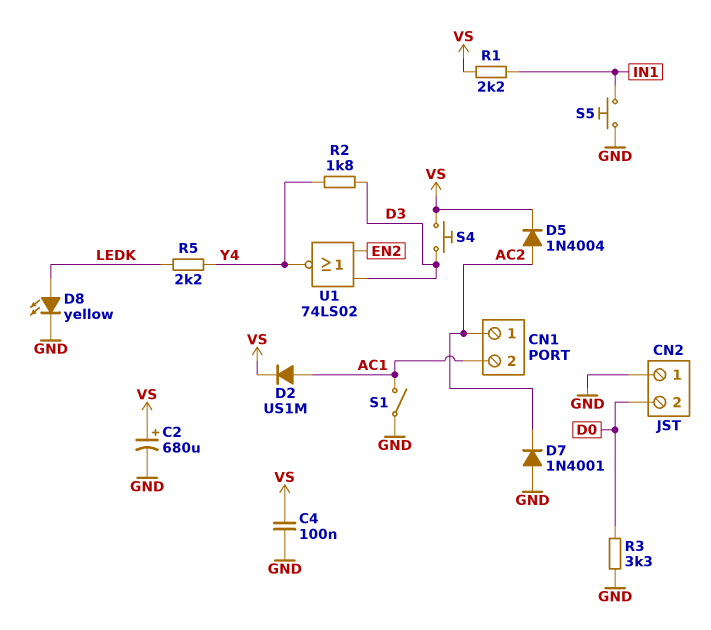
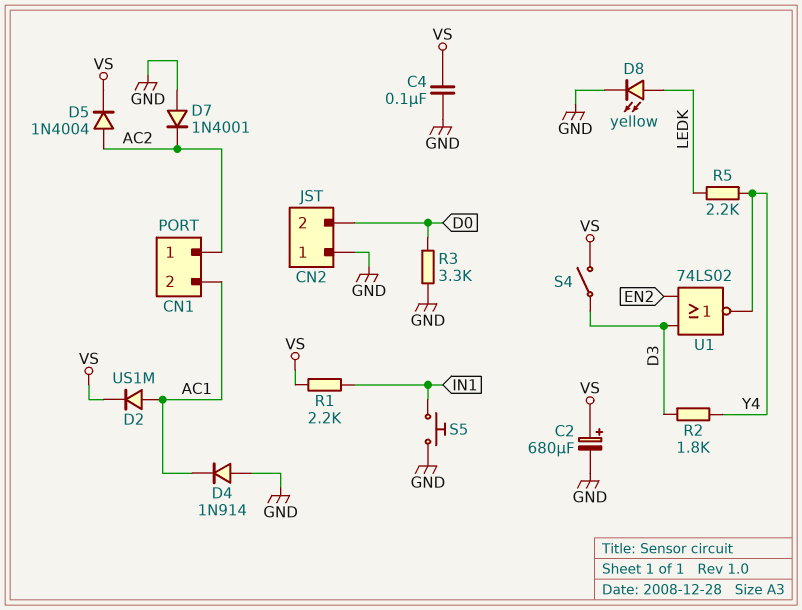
D4: none -> diode 1N914 (A GND, K AC1)
S1: switch (AC1, GND) -> none
S4: button (D3, VS) -> switch (D3, VS)

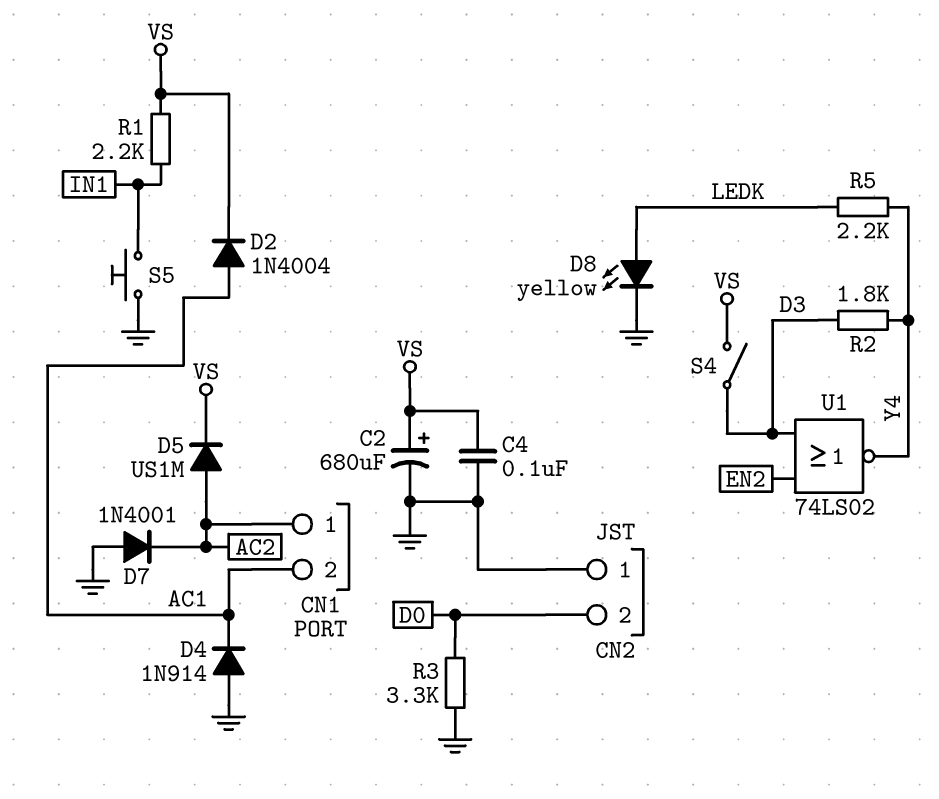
D2: diode US1M (A AC1, K VS) -> diode 1N4004 (A AC1, K VS)
D5: diode 1N4004 (A AC2, K VS) -> diode US1M (A AC2, K VS)

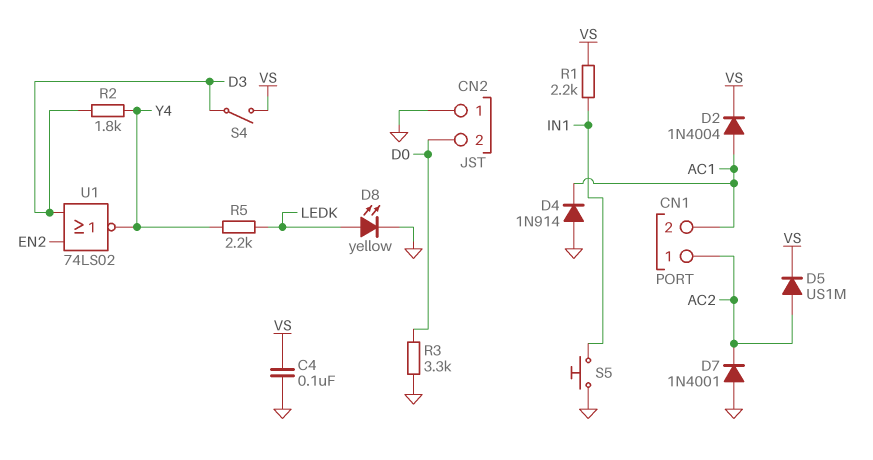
C2: 680uF (plus VS, minus GND) -> none

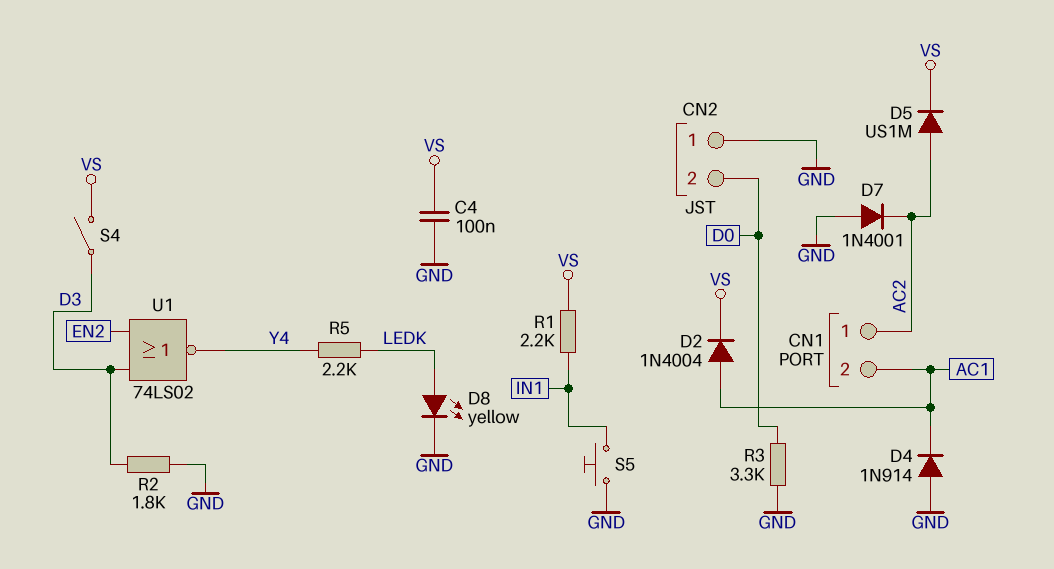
R2: 1.8k (D3, Y4) -> 1.8k (D3, GND)

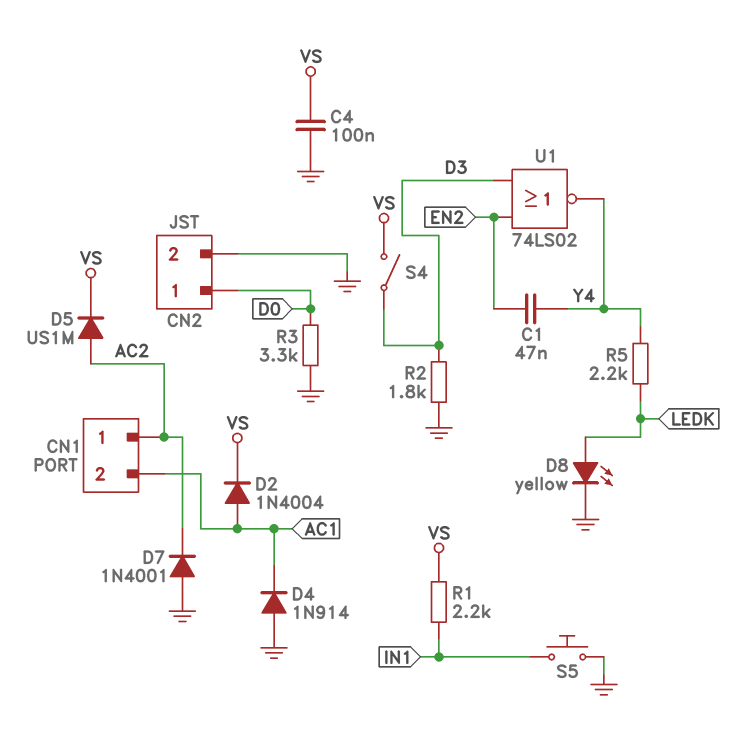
C1: none -> 47nF (EN2, Y4)
CN2 pin 1: GND -> D0
CN2 pin 2: D0 -> GND

